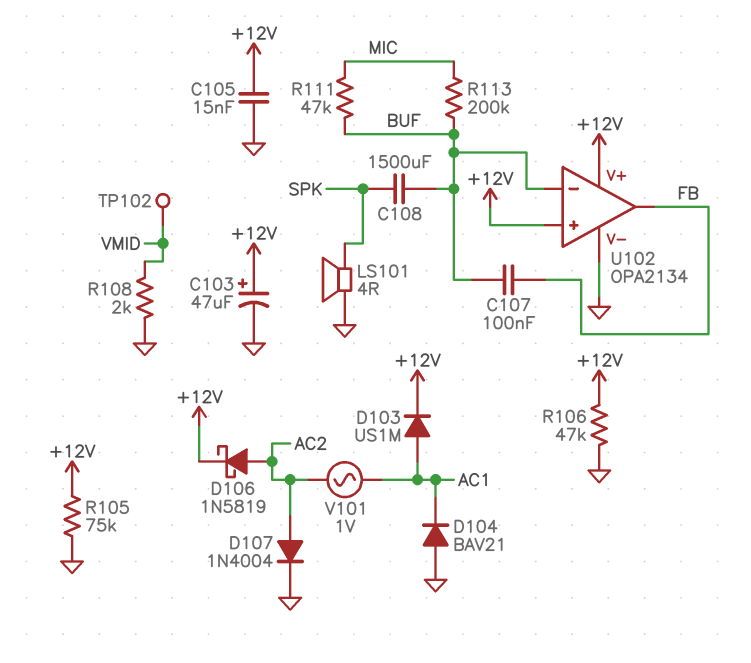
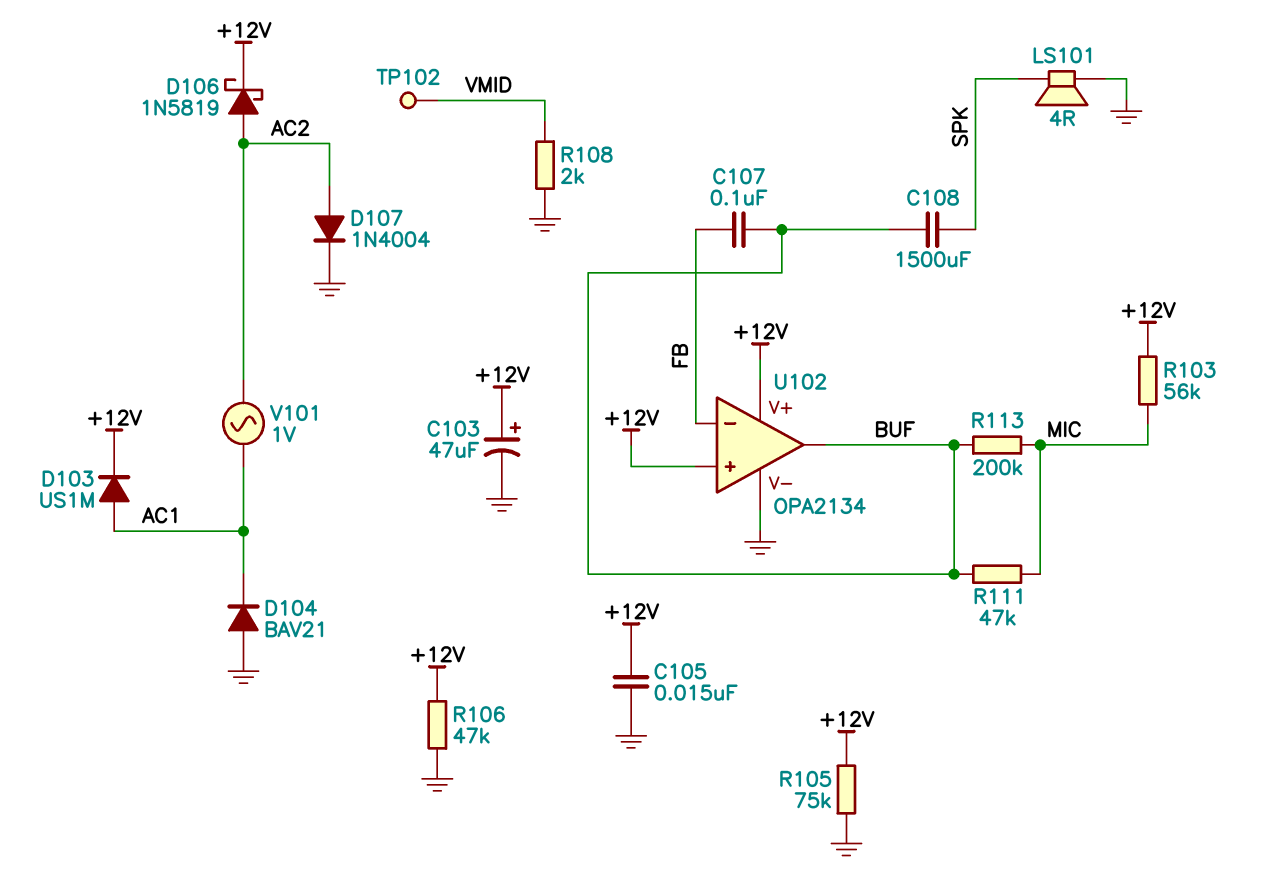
R103: none -> 56k (+12V, MIC)
U102 pin in-: BUF -> FB
U102 pin out: FB -> BUF

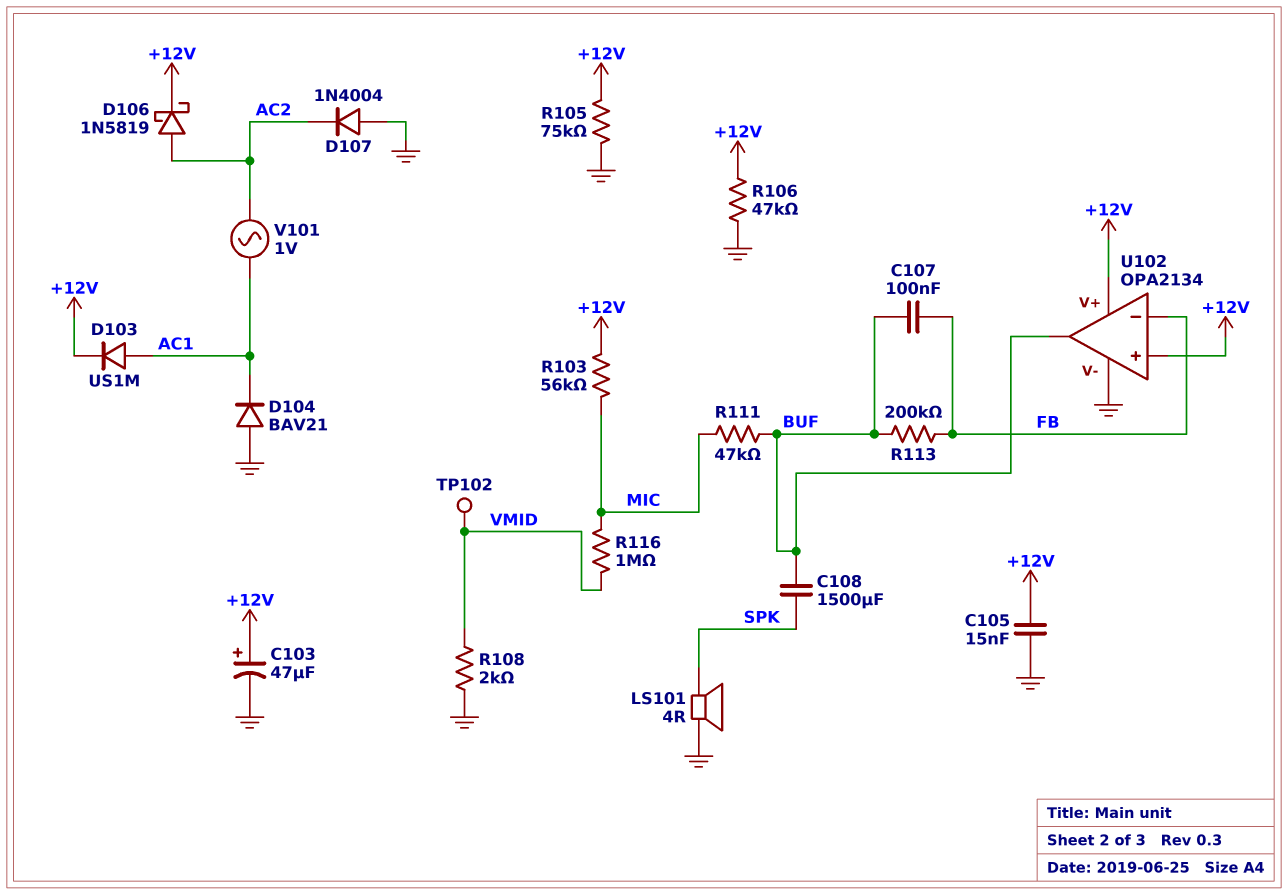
D107: diode 1N4004 (A AC2, K GND) -> diode 1N4004 (A GND, K AC2)
R113: 200k (BUF, MIC) -> 200k (BUF, FB)
R116: none -> 1M (MIC, VMID)

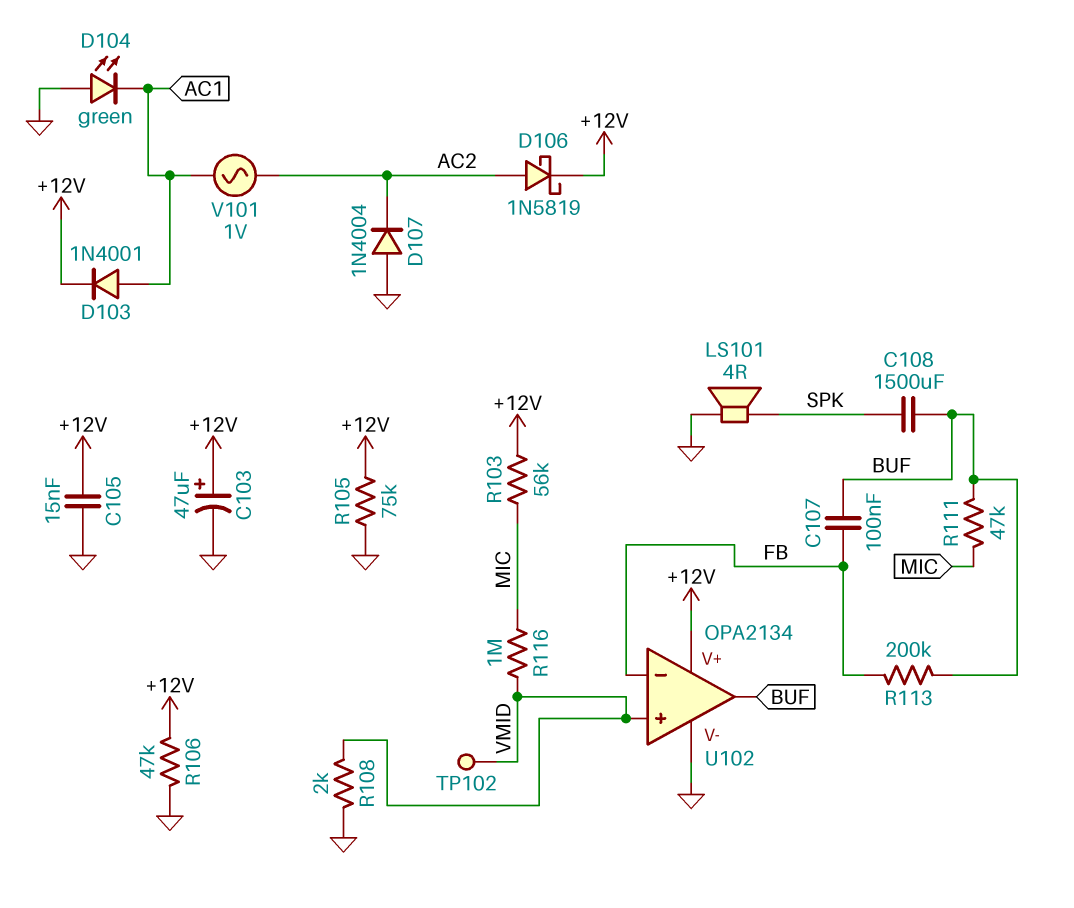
D103: diode US1M (A AC1, K +12V) -> diode 1N4001 (A AC1, K +12V)
D104: diode BAV21 (A GND, K AC1) -> LED green (A GND, K AC1)
U102 pin in+: +12V -> VMID

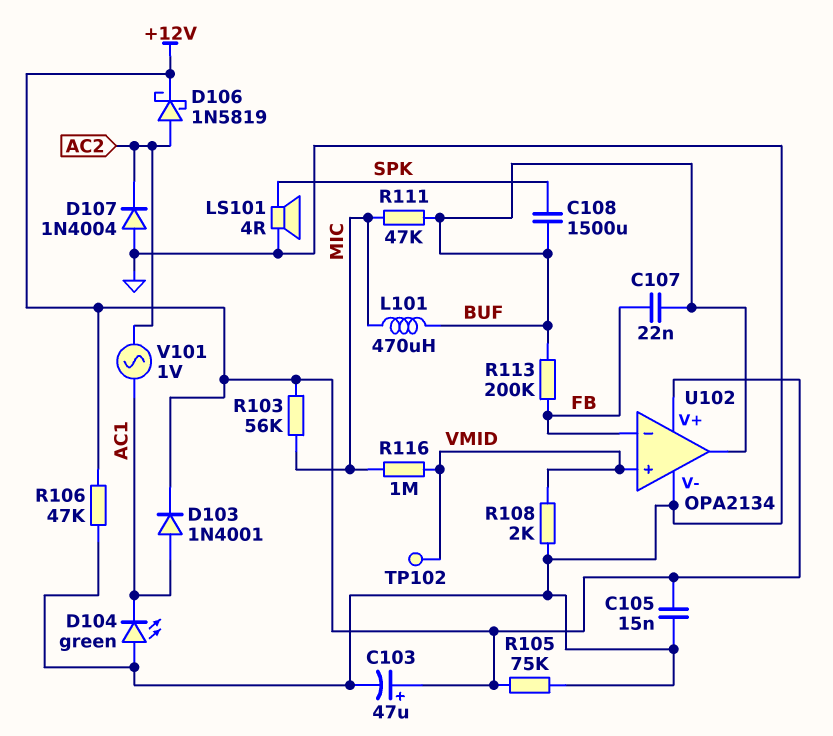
C107: 100nF (BUF, FB) -> 22nF (BUF, FB)
L101: none -> 470uH (BUF, MIC)

